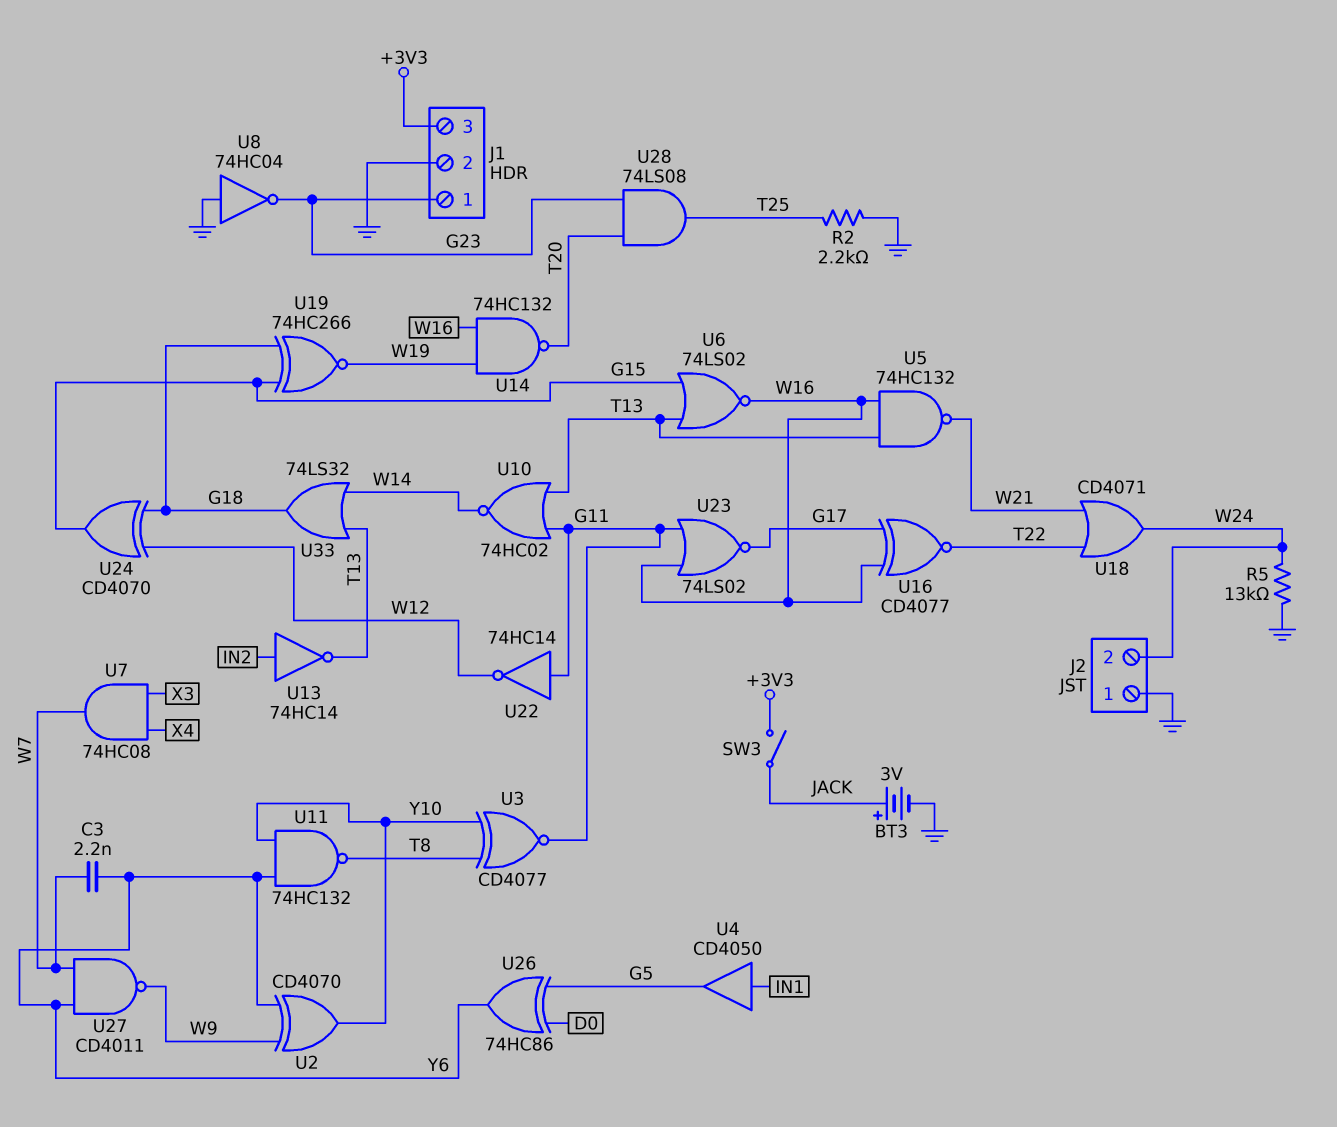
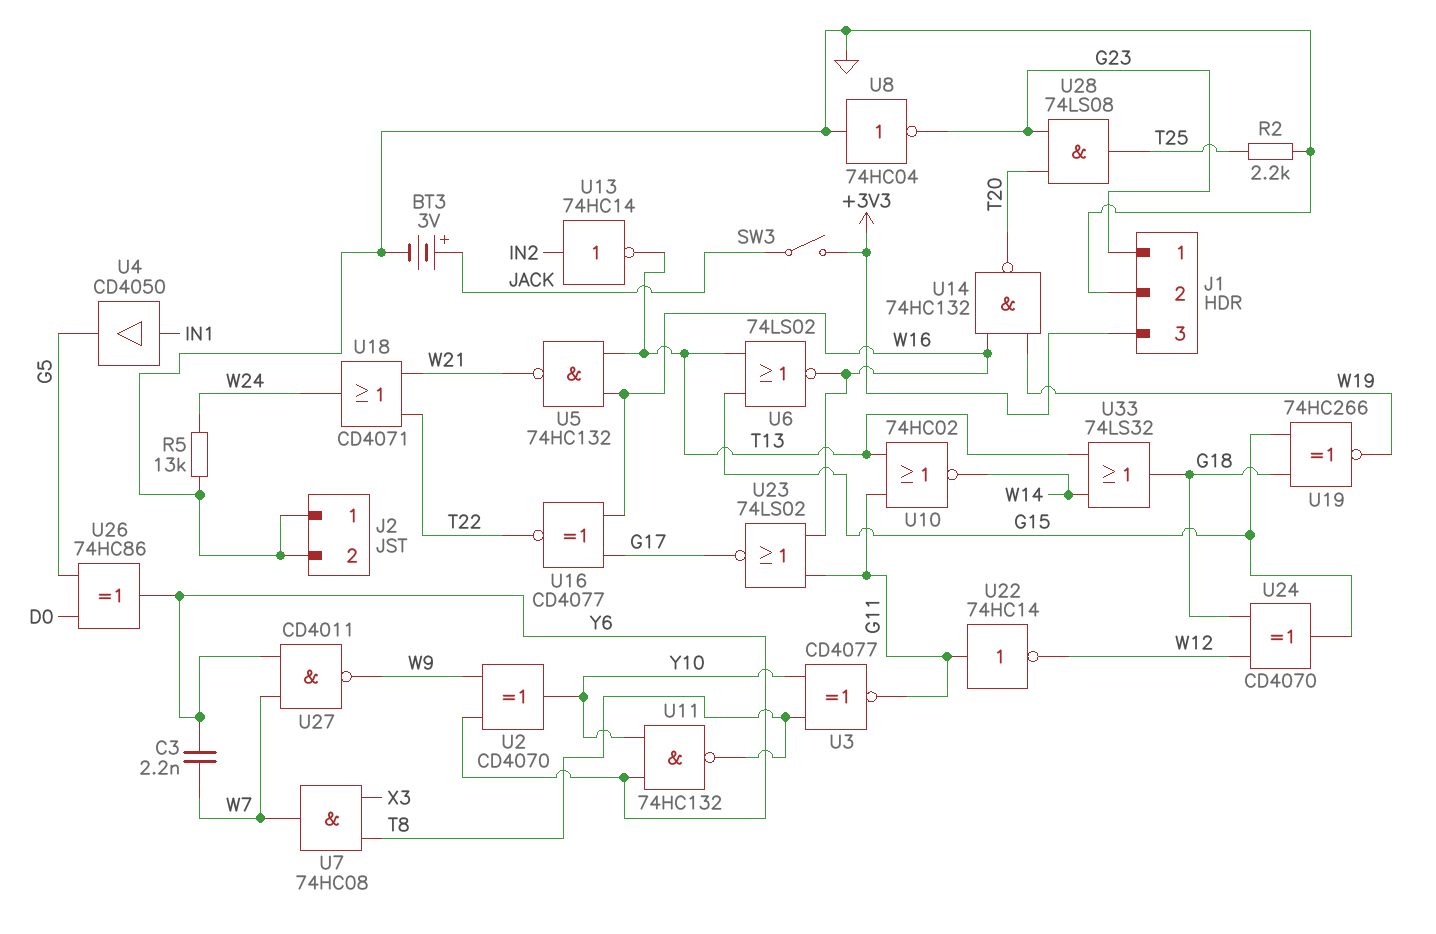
J2 pin 2: W24 -> GND
U7: AND 74HC08 (in X3, in X4, out W7) -> AND 74HC08 (in T8, in X3, out W7)

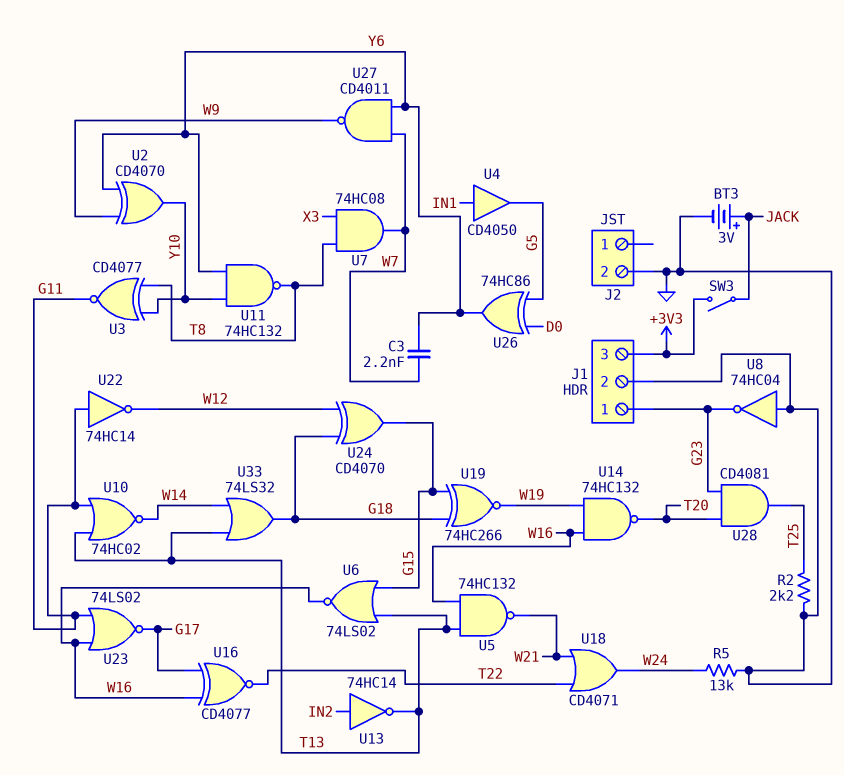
J2 pin 1: GND -> none
U28: AND 74LS08 (in G23, in T20, out T25) -> AND CD4081 (in G23, in T20, out T25)

